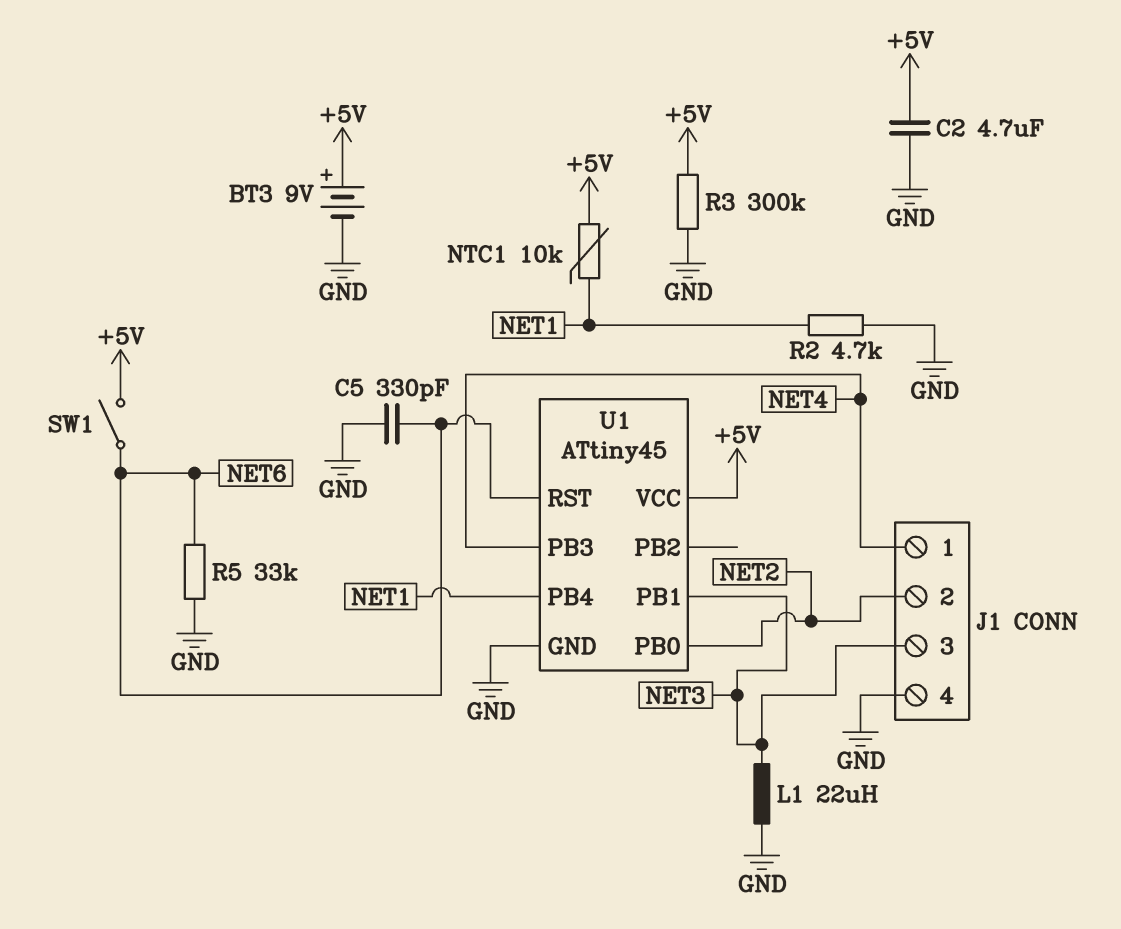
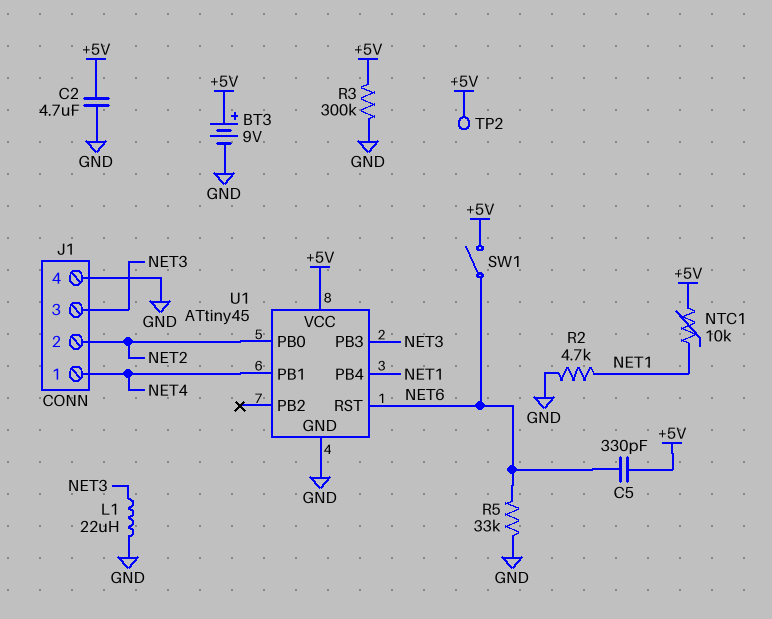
C5: 330pF (GND, NET6) -> 330pF (+5V, NET6)
TP2: none -> test point (+5V)
U1 pin PB1: NET3 -> NET4
U1 pin PB3: NET4 -> NET3

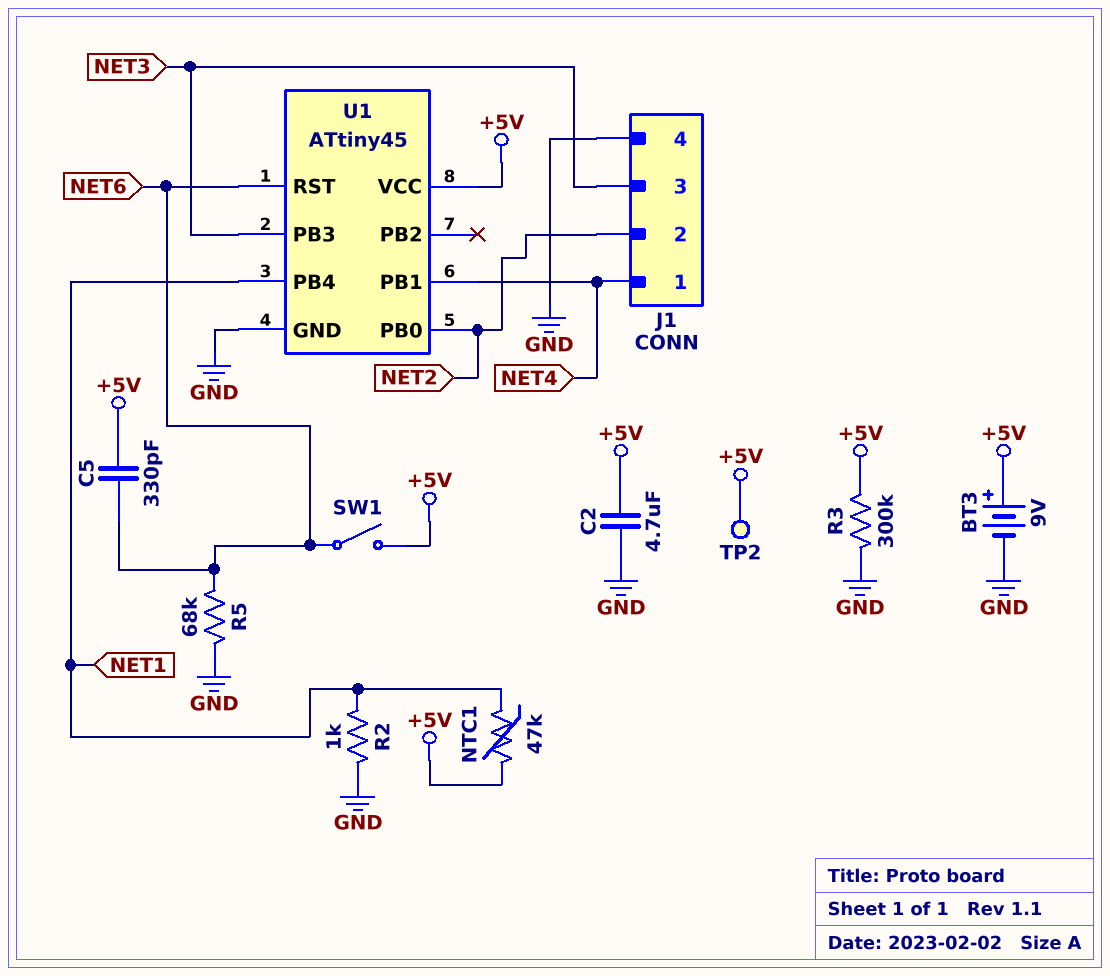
L1: 22uH (GND, NET3) -> none
NTC1: 10k (+5V, NET1) -> 47k (+5V, NET1)
R2: 4.7k (GND, NET1) -> 1k (GND, NET1)
R5: 33k (GND, NET6) -> 68k (GND, NET6)

